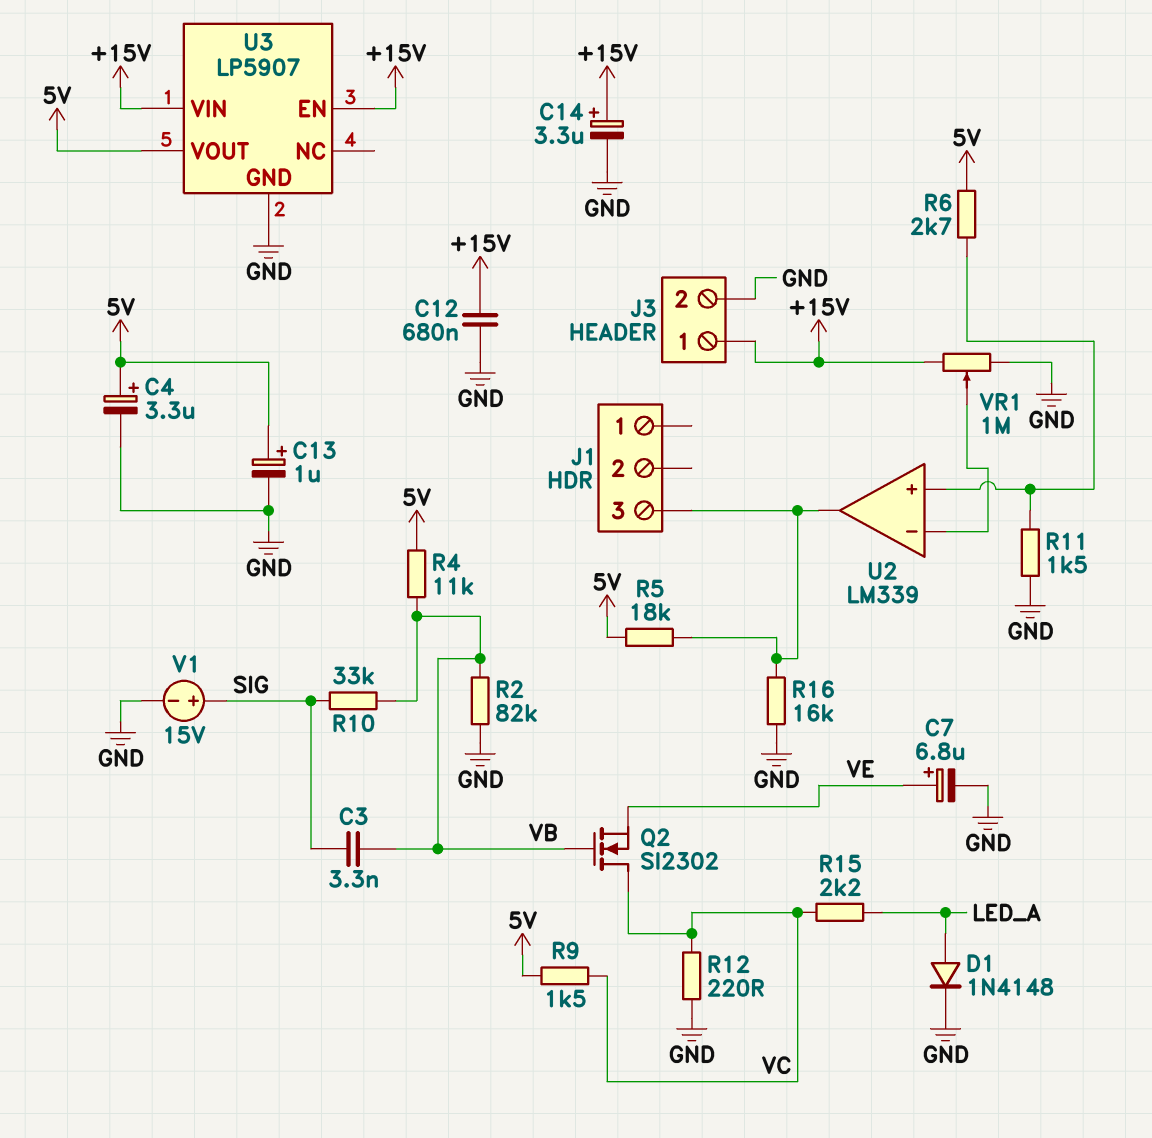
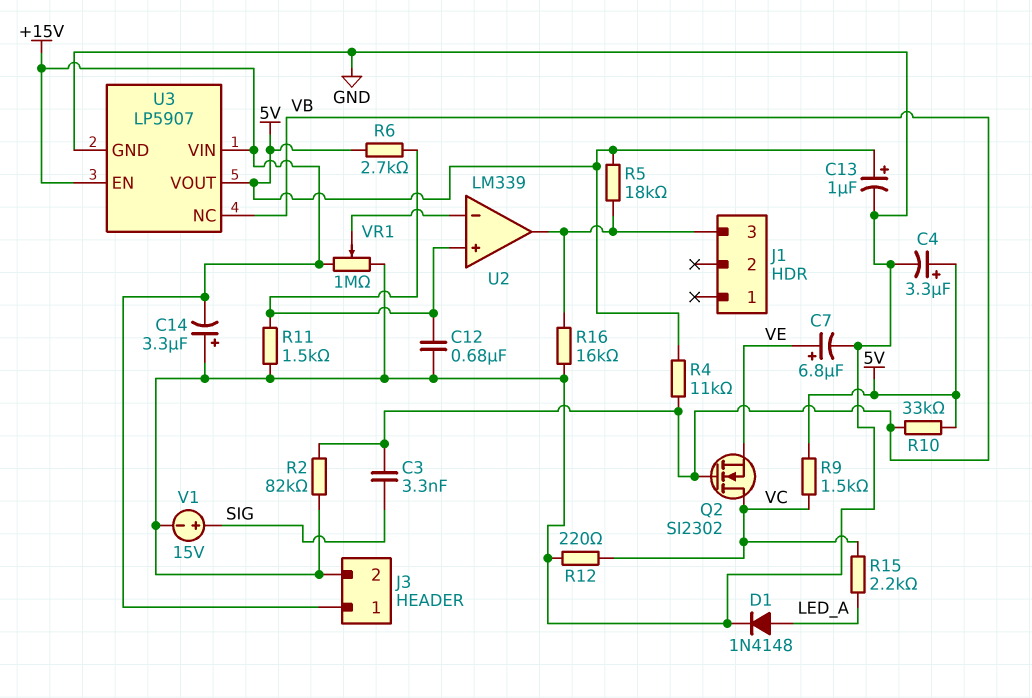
C12: 680nF (+15V, GND) -> 680nF (GND, U2/in+)
C14: 3.3uF (plus +15V, minus GND) -> 3.3uF (plus GND, minus +15V)
R10: 33k (SIG, VB) -> 33k (5V, VB)
U3 pin NC: none -> VB

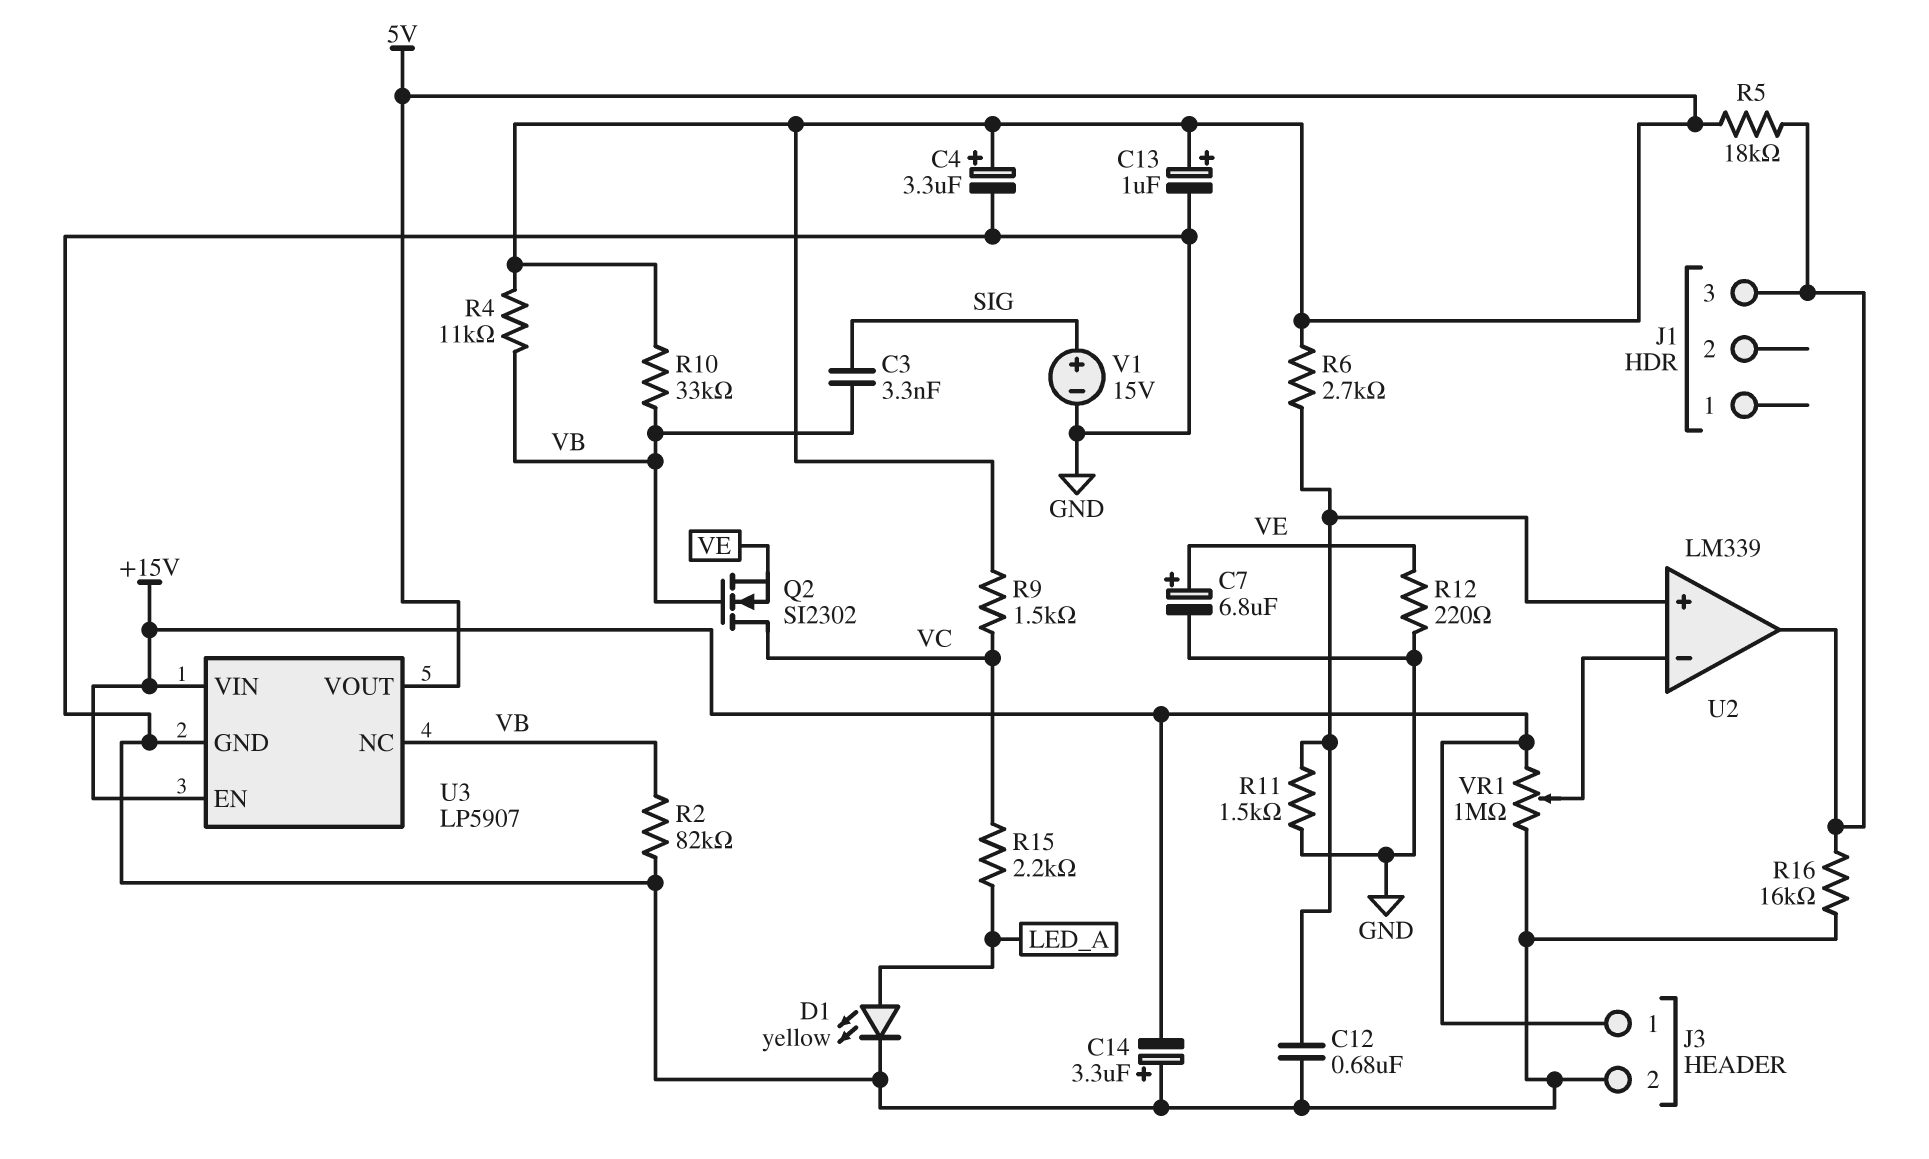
D1: diode 1N4148 (A LED_A, K GND) -> LED yellow (A LED_A, K GND)
R12: 220 (GND, VC) -> 220 (GND, VE)

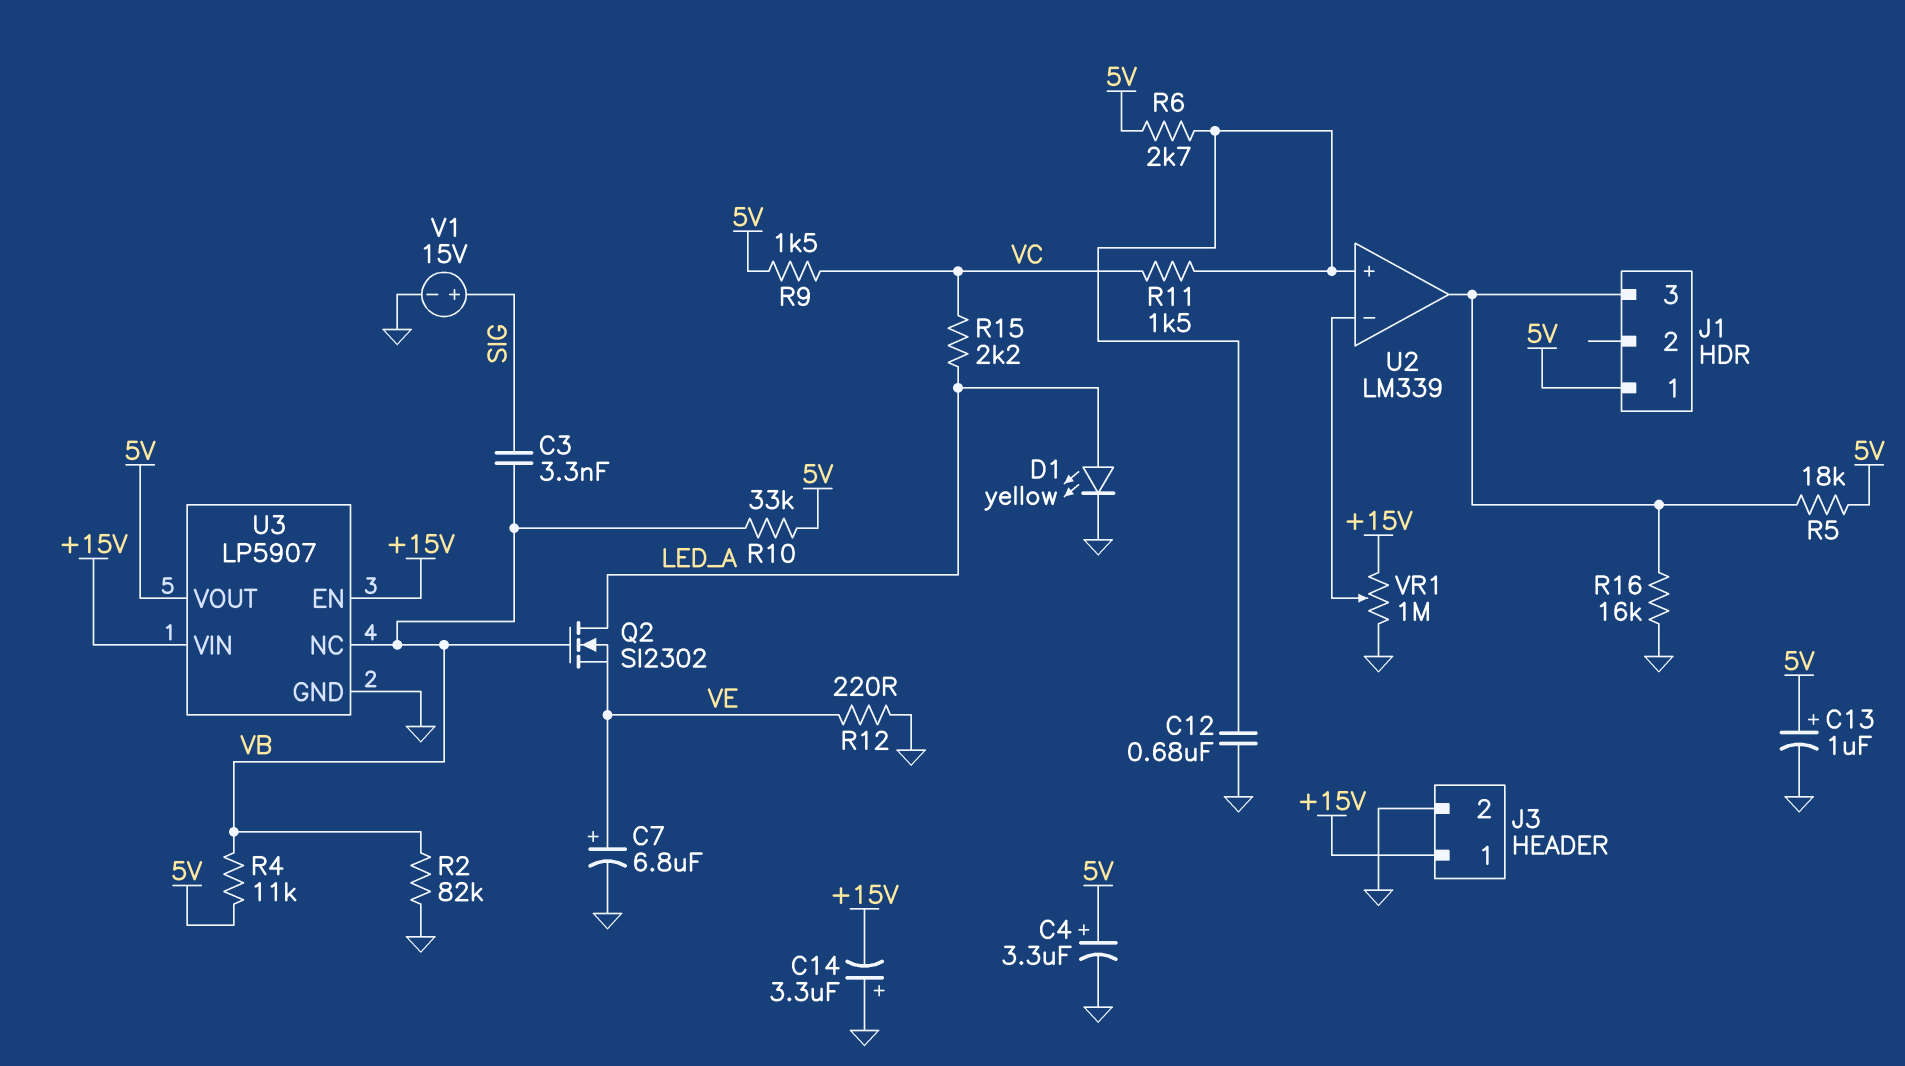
J1 pin 1: none -> 5V
Q2: NMOS SI2302 (G VB, D VC, S VE) -> NMOS SI2302 (G VB, D LED_A, S VE)
R11: 1.5k (GND, U2/in+) -> 1.5k (U2/in+, VC)

